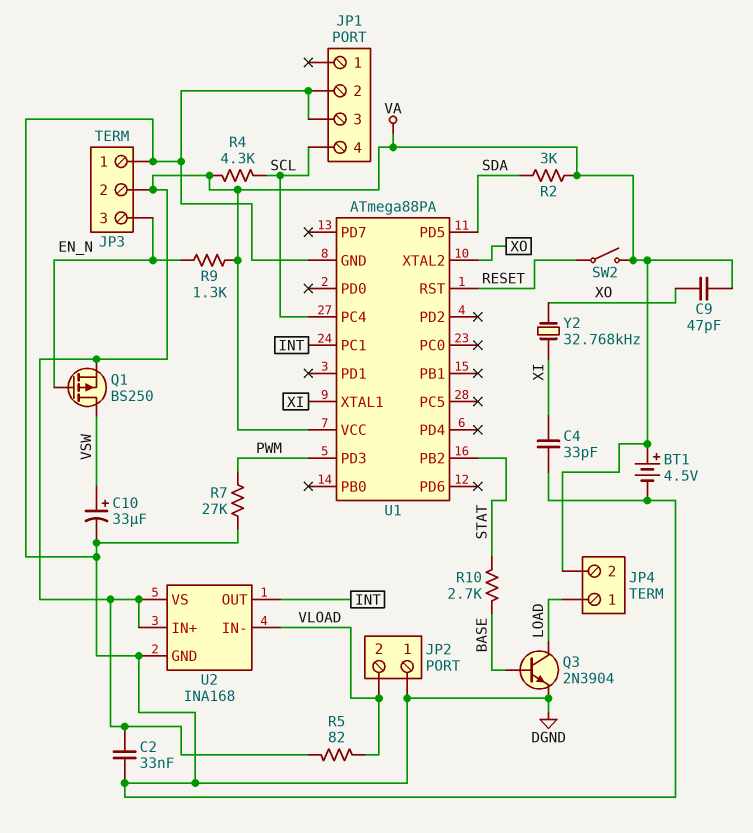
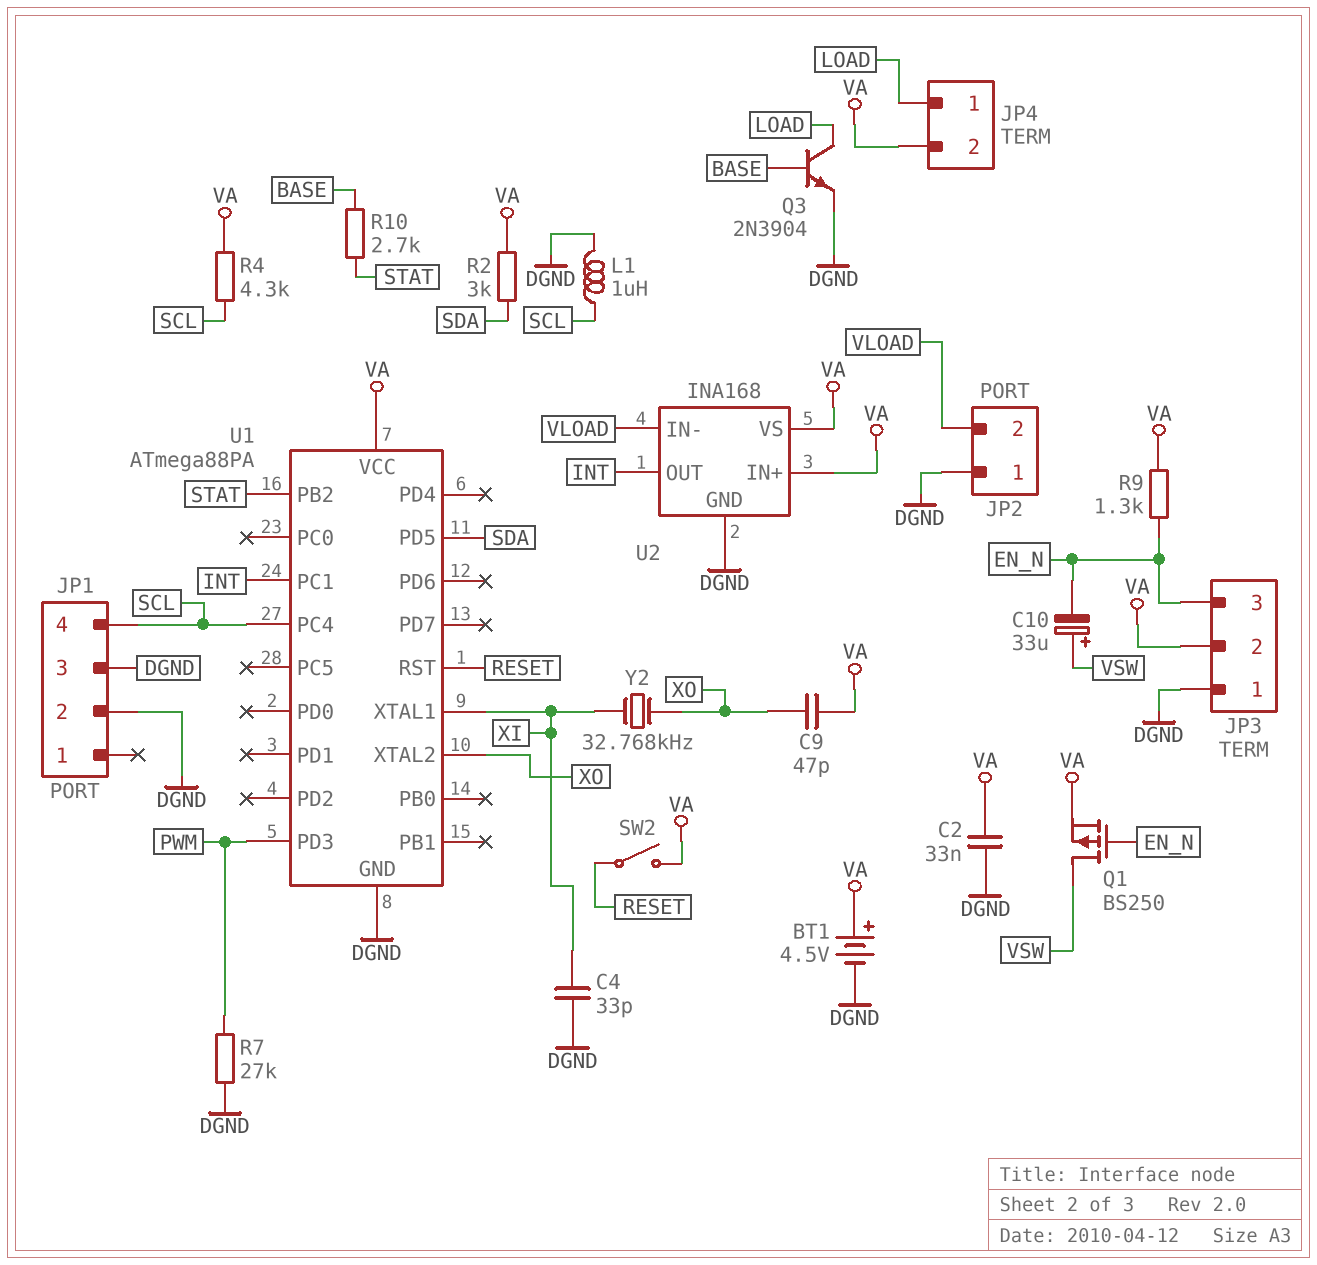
C10: 33uF (plus VSW, minus DGND) -> 33uF (plus VSW, minus EN_N)
L1: none -> 1uH (DGND, SCL)
R5: 82 (VA, VLOAD) -> none

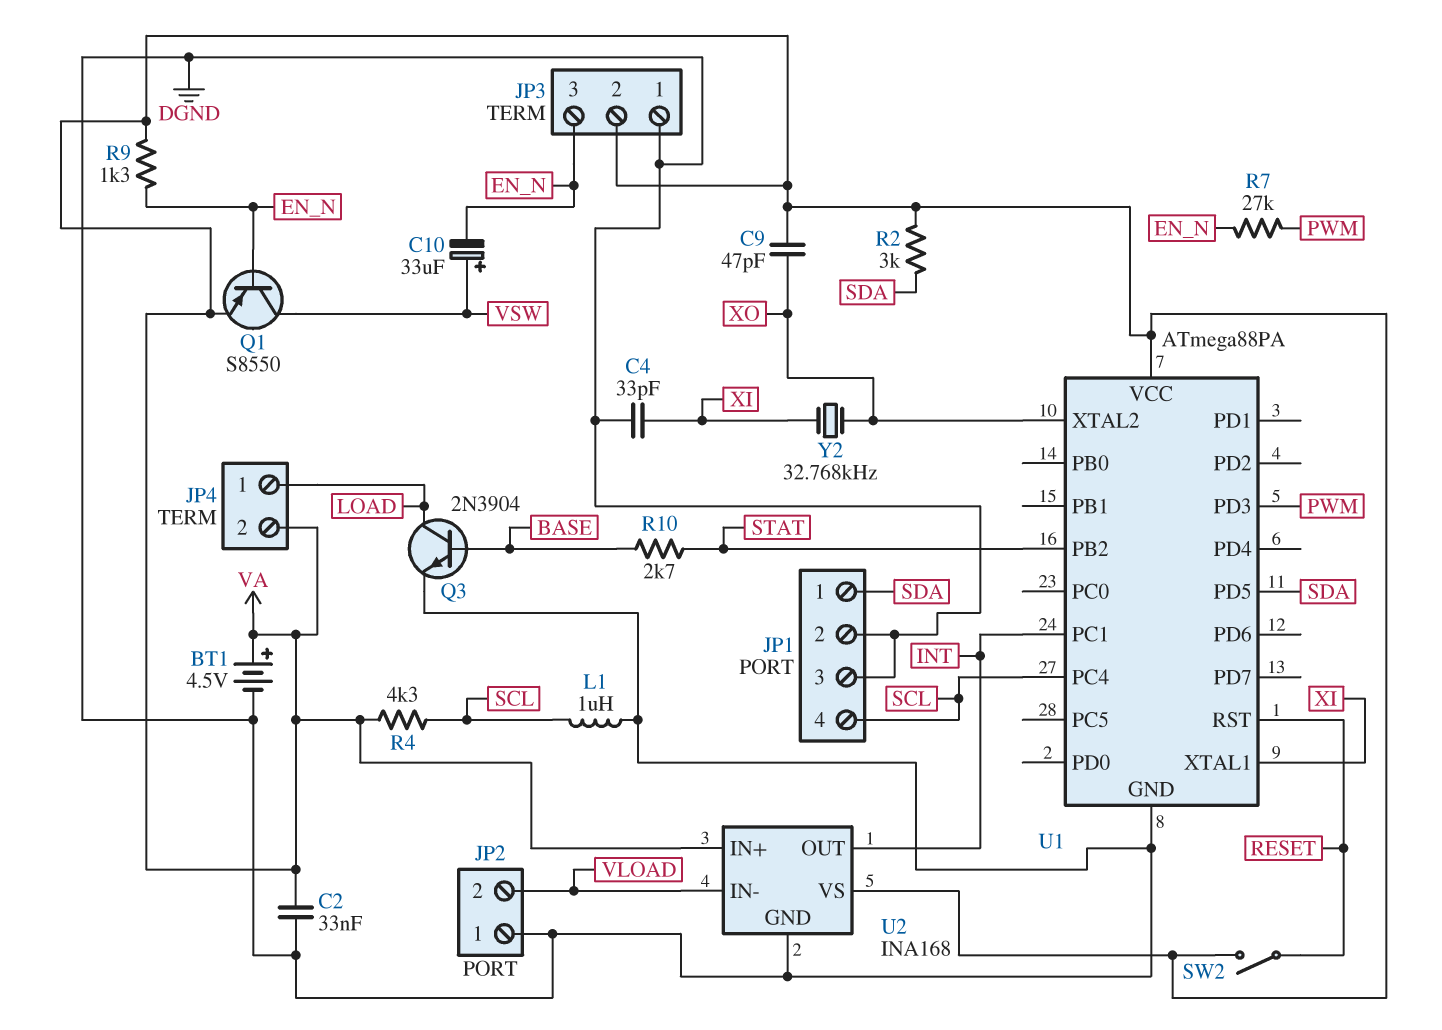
JP1 pin 1: none -> SDA
Q1: PMOS BS250 (G EN_N, D VSW, S VA) -> PNP S8550 (B EN_N, C VSW, E VA)
R7: 27k (DGND, PWM) -> 27k (EN_N, PWM)

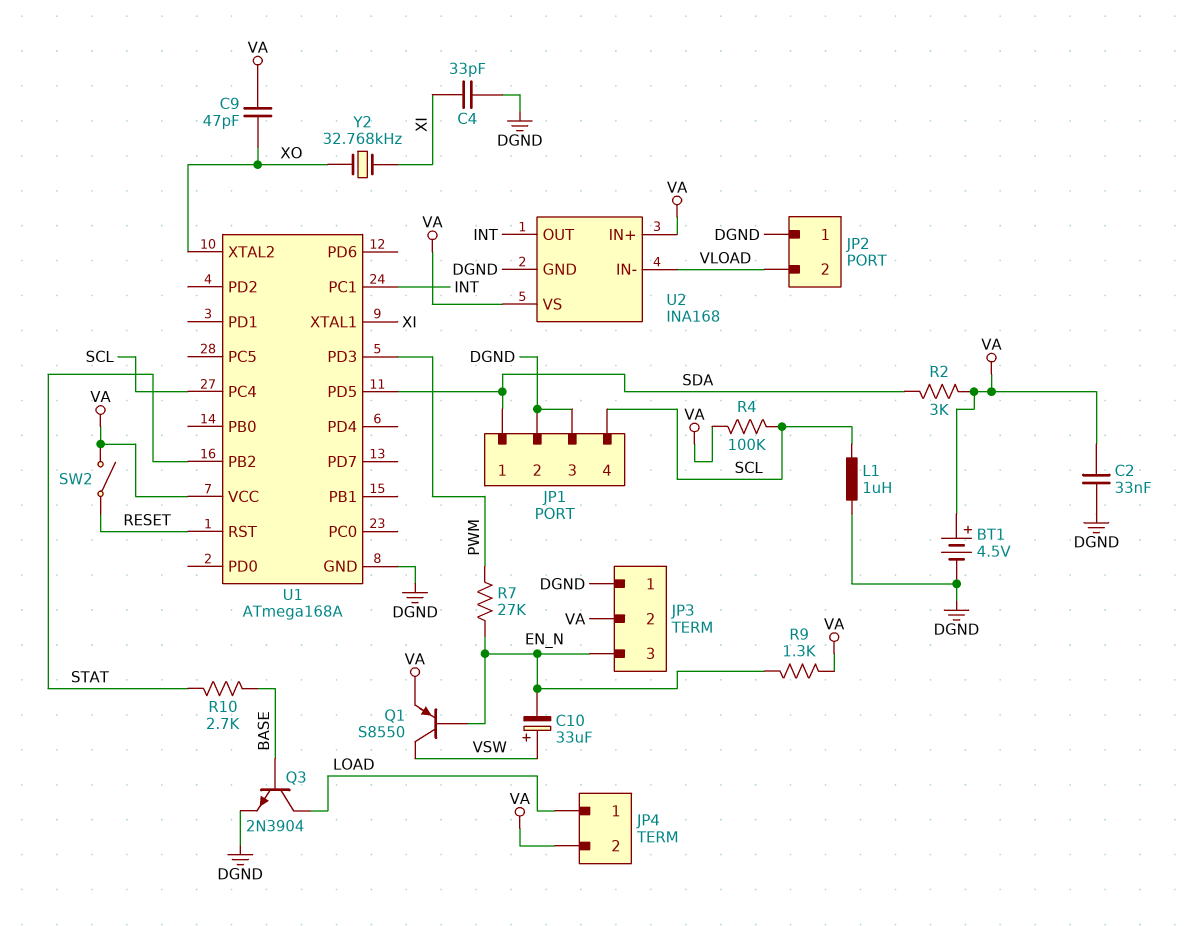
R4: 4.3k (SCL, VA) -> 100k (SCL, VA)
U1: ATmega88PA -> ATmega168A

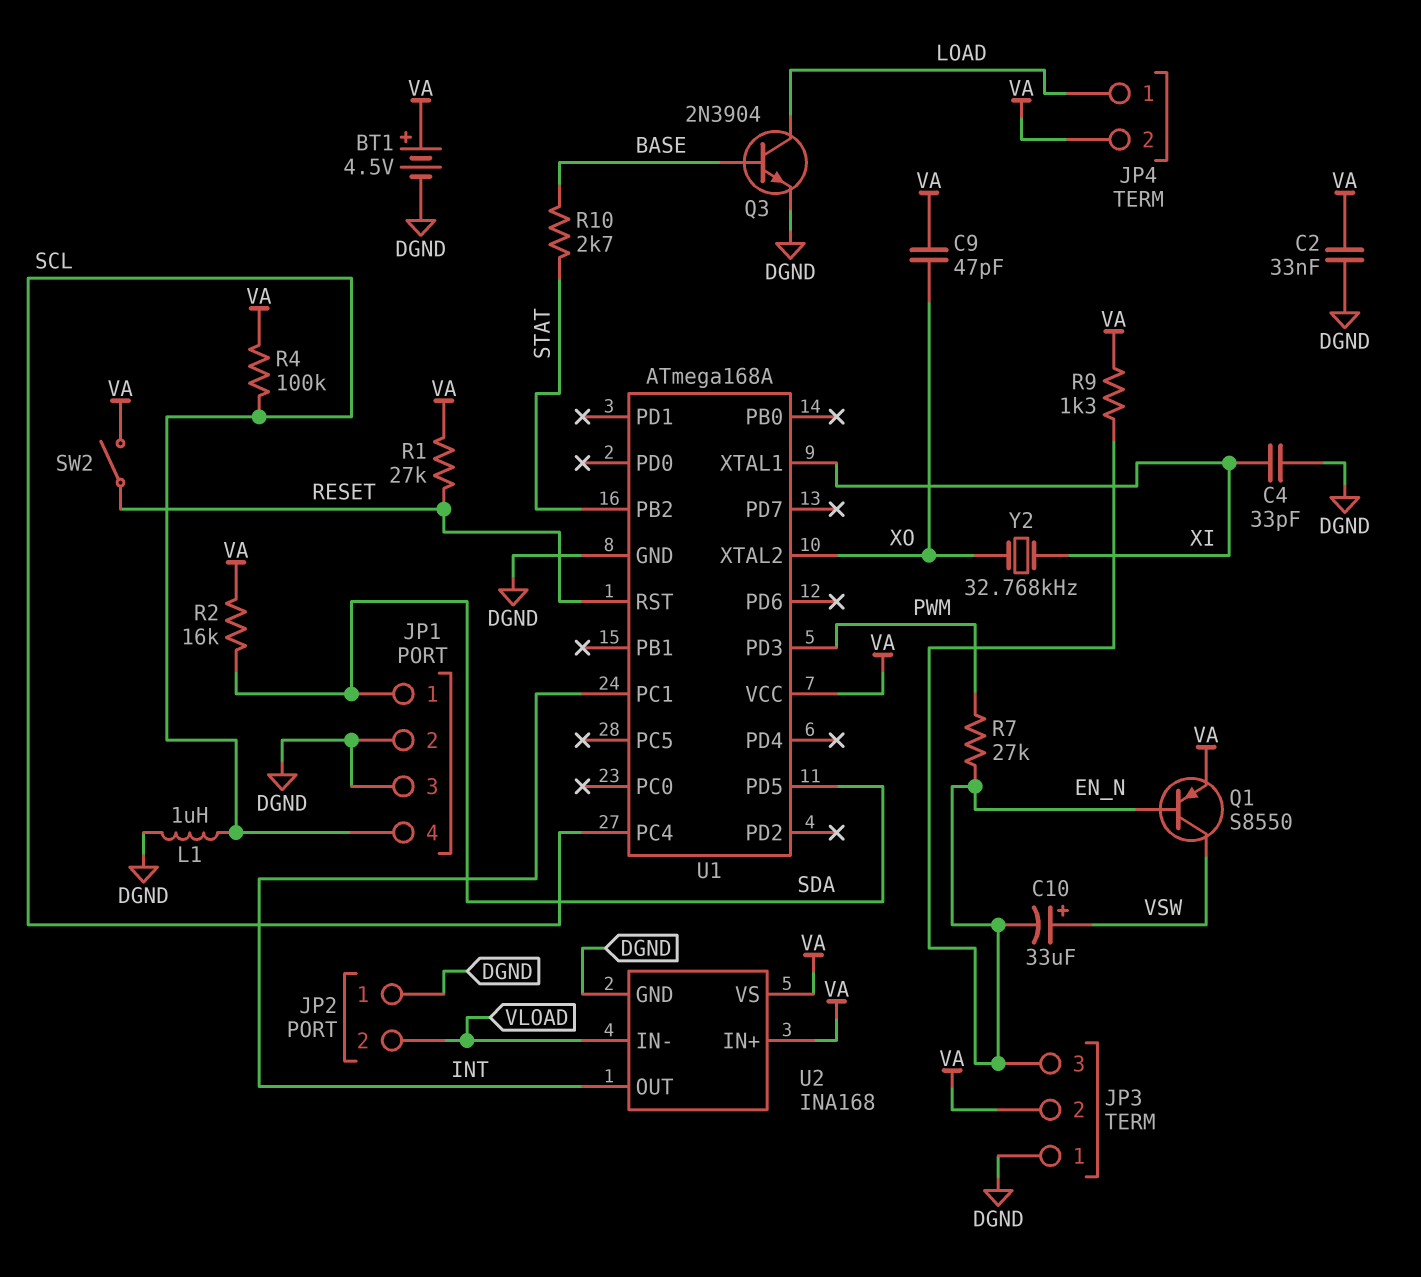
R1: none -> 27k (RESET, VA)
R2: 3k (SDA, VA) -> 16k (SDA, VA)

